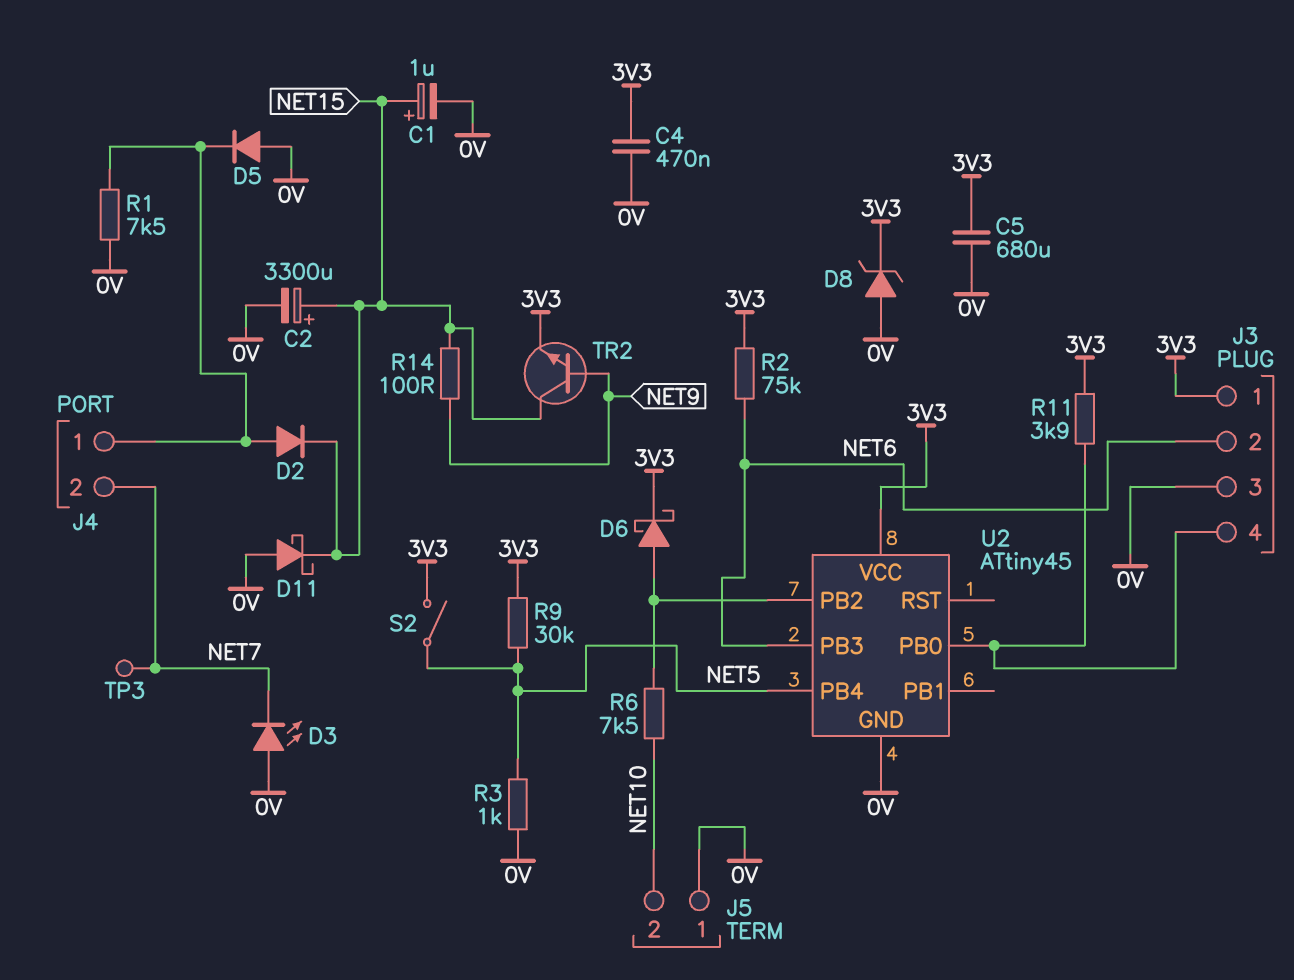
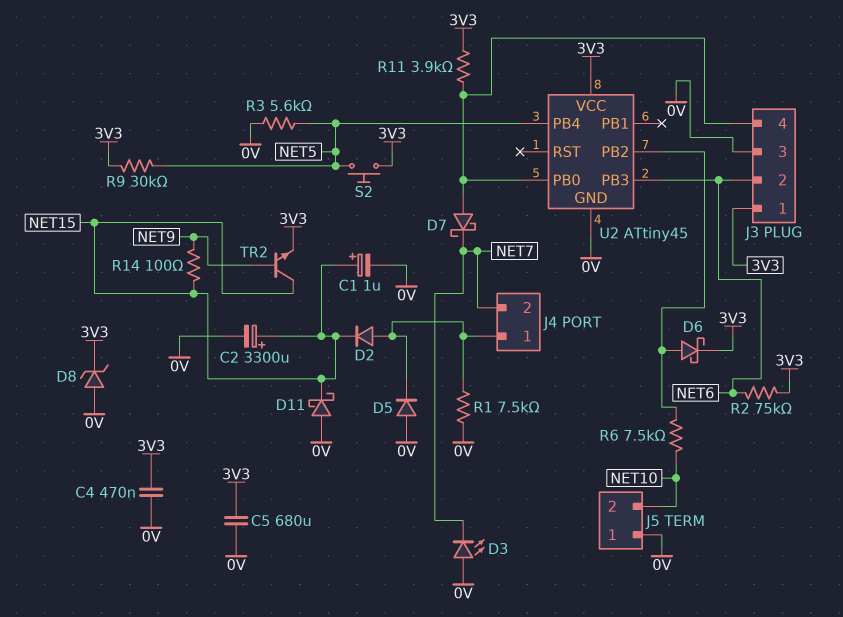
D7: none -> schottky (A J3/4, K NET7)
R3: 1k (0V, NET5) -> 5.6k (0V, NET5)
S2: switch (3V3, NET5) -> button (3V3, NET5)
TP3: test point (NET7) -> none

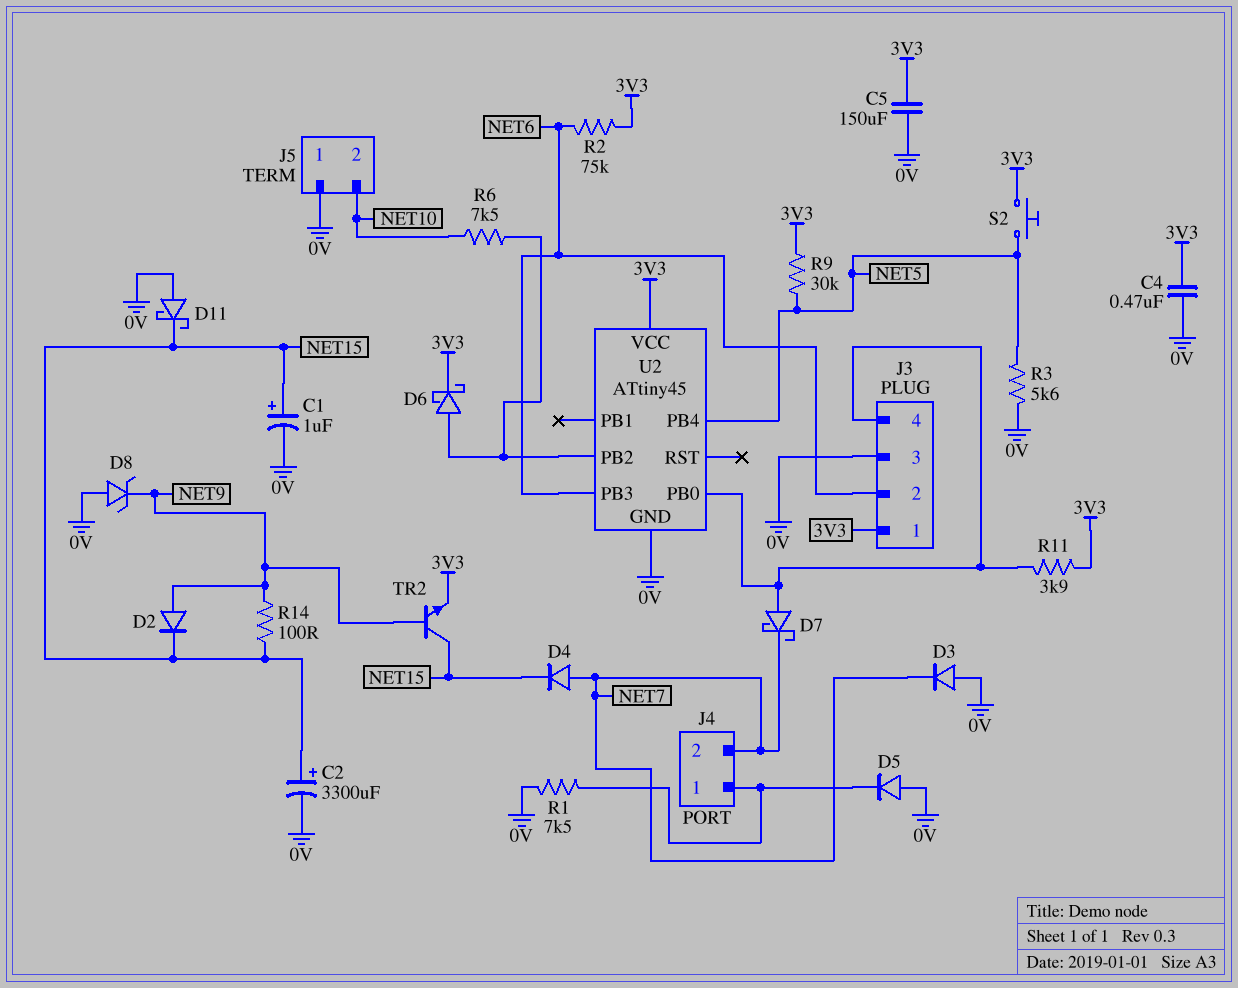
C5: 680uF (0V, 3V3) -> 150uF (0V, 3V3)
D2: diode (A J4/1, K NET15) -> diode (A NET9, K NET15)
D3: LED (A 0V, K NET7) -> diode (A 0V, K NET7)
D4: none -> diode (A NET7, K NET15)
D8: zener (A 0V, K 3V3) -> zener (A 0V, K NET9)

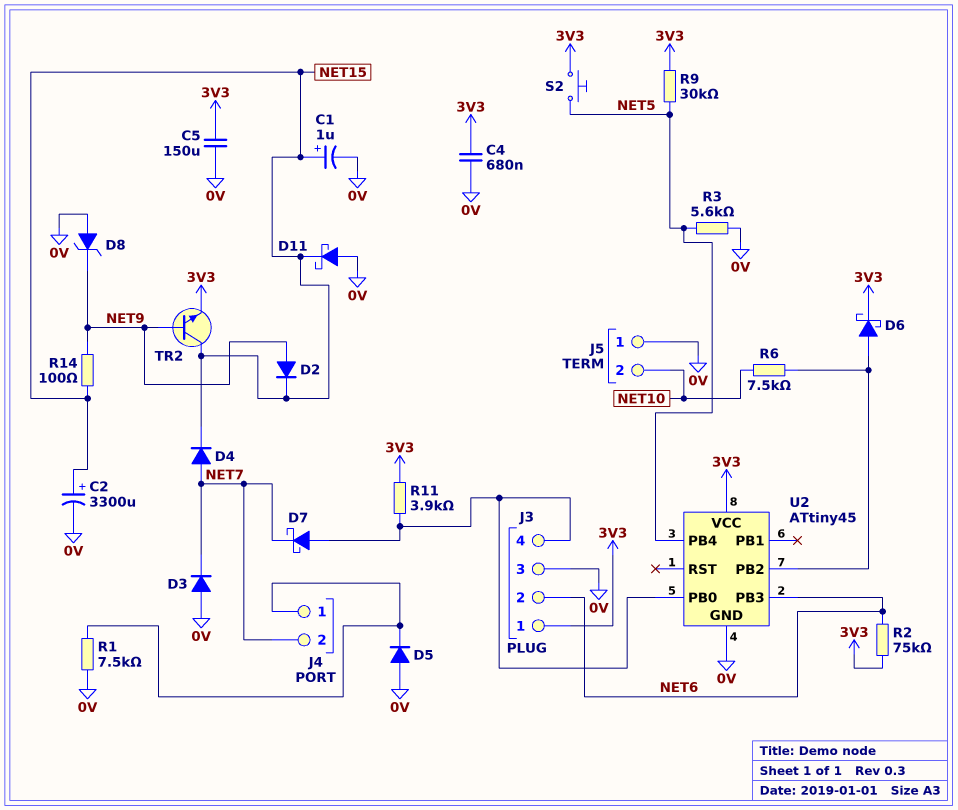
C4: 470nF (0V, 3V3) -> 680nF (0V, 3V3)

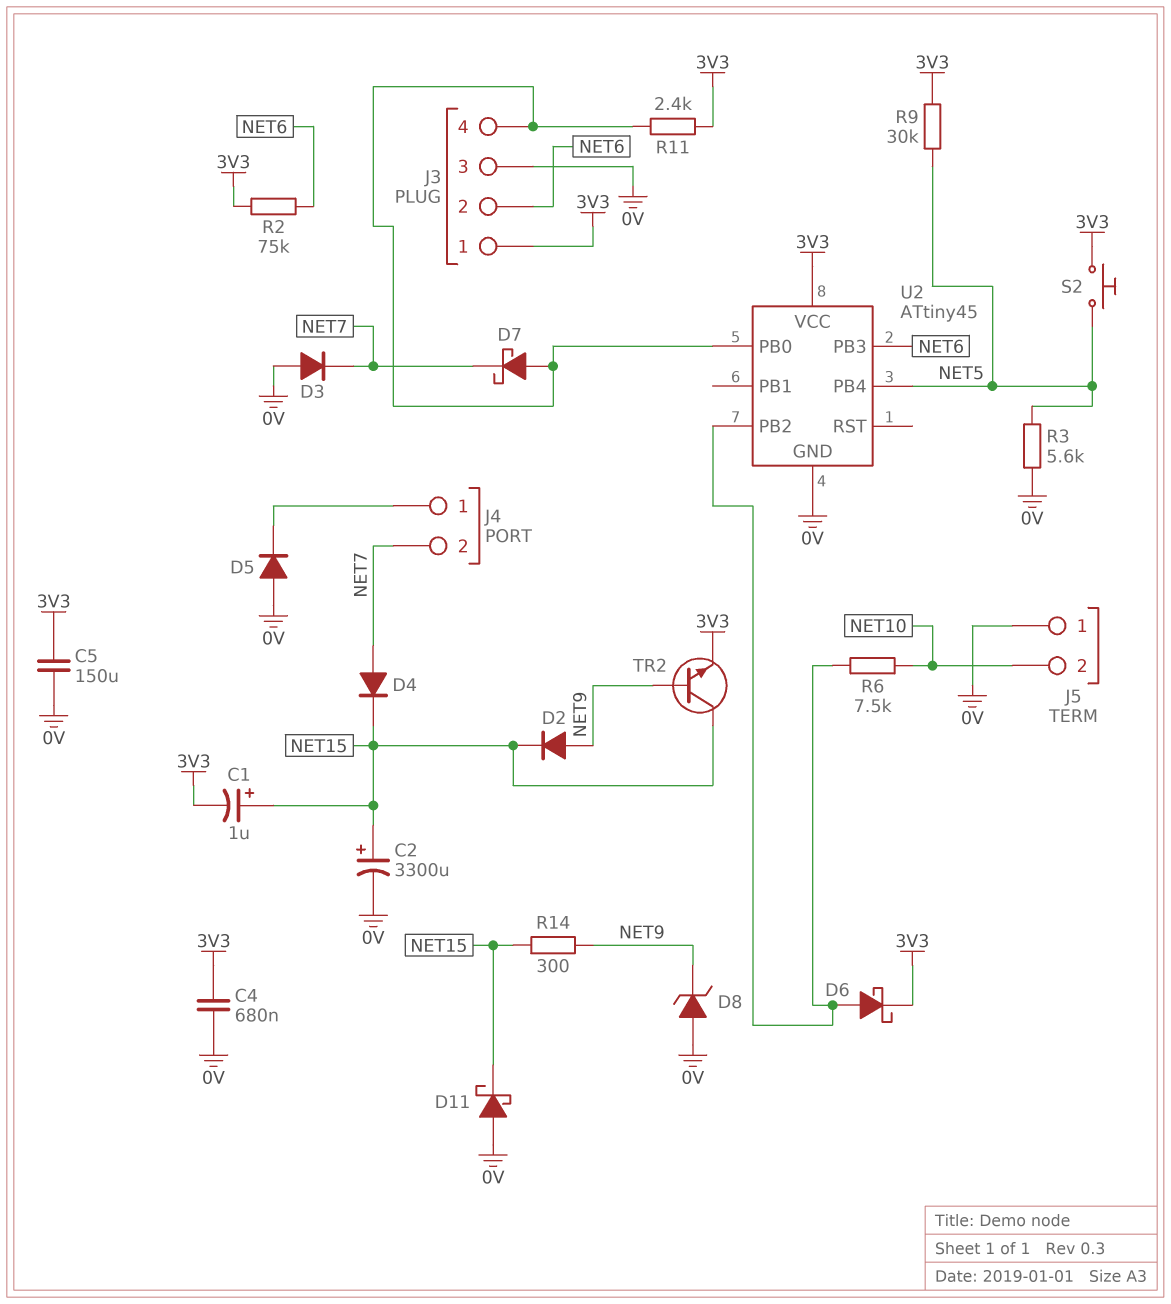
C1: 1uF (plus NET15, minus 0V) -> 1uF (plus NET15, minus 3V3)
R1: 7.5k (0V, J4/1) -> none
R11: 3.9k (3V3, J3/4) -> 2.4k (3V3, J3/4)
R14: 100 (NET9, NET15) -> 300 (NET9, NET15)

